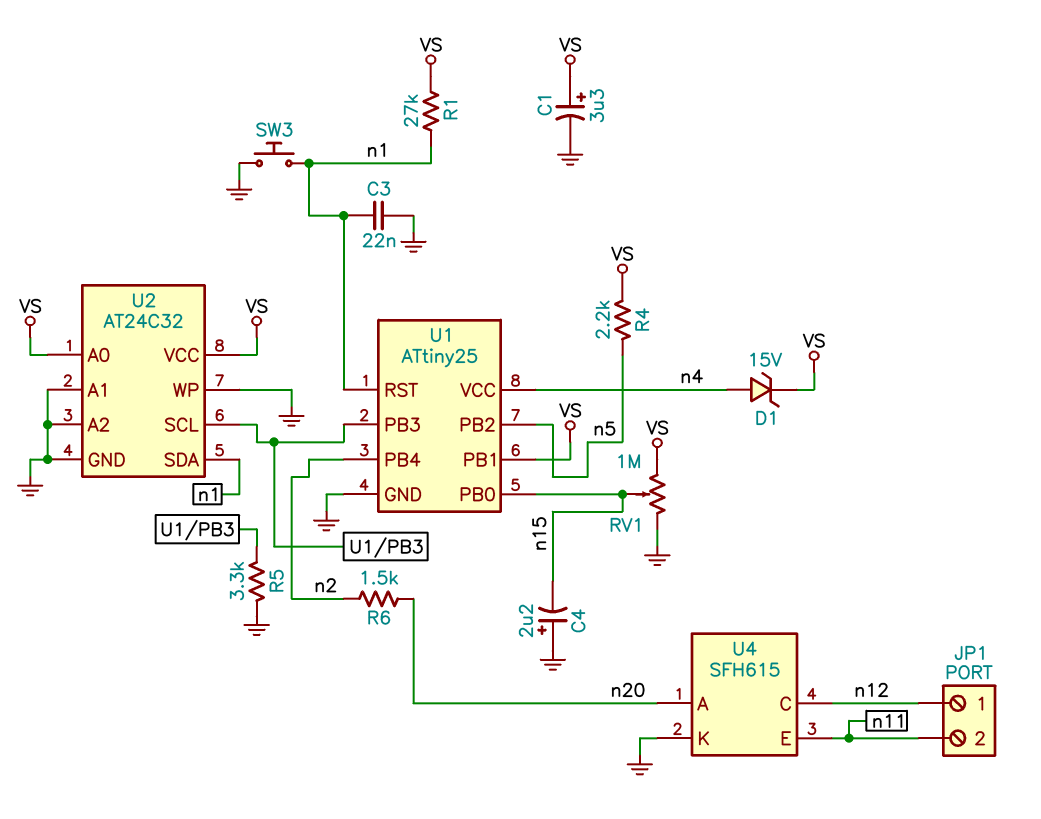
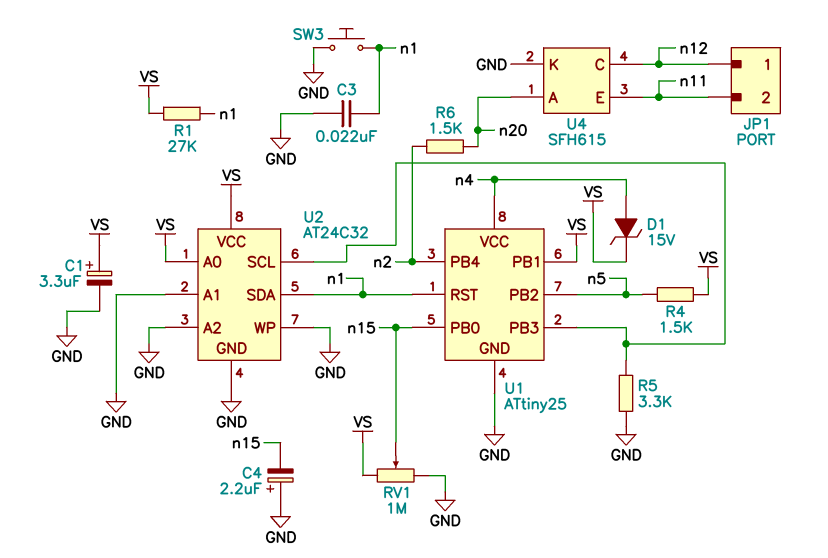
R4: 2.2k (VS, n5) -> 1.5k (VS, n5)

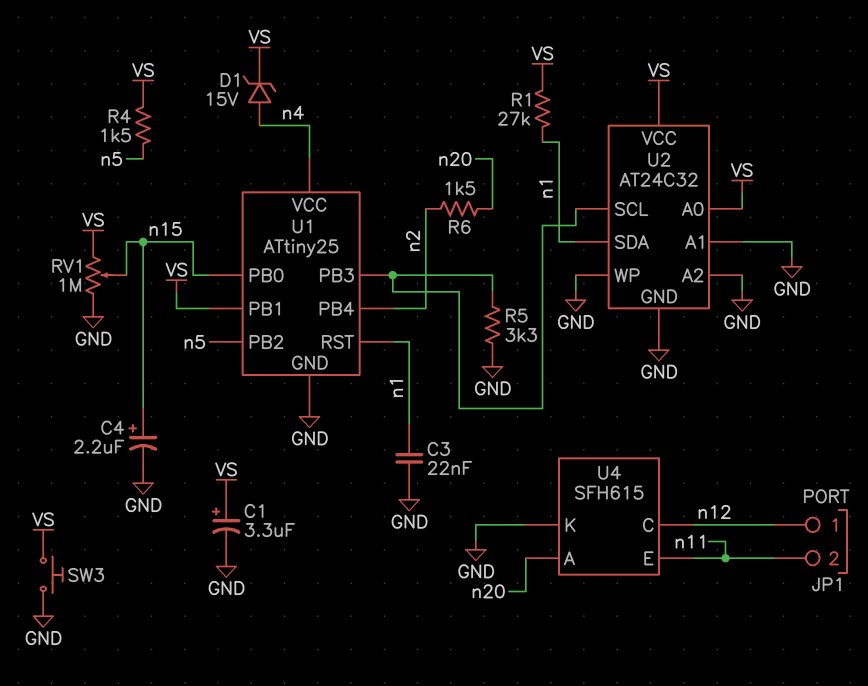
C4: 2.2uF (plus GND, minus n15) -> 2.2uF (plus n15, minus GND)
SW3: button (GND, n1) -> button (GND, VS)

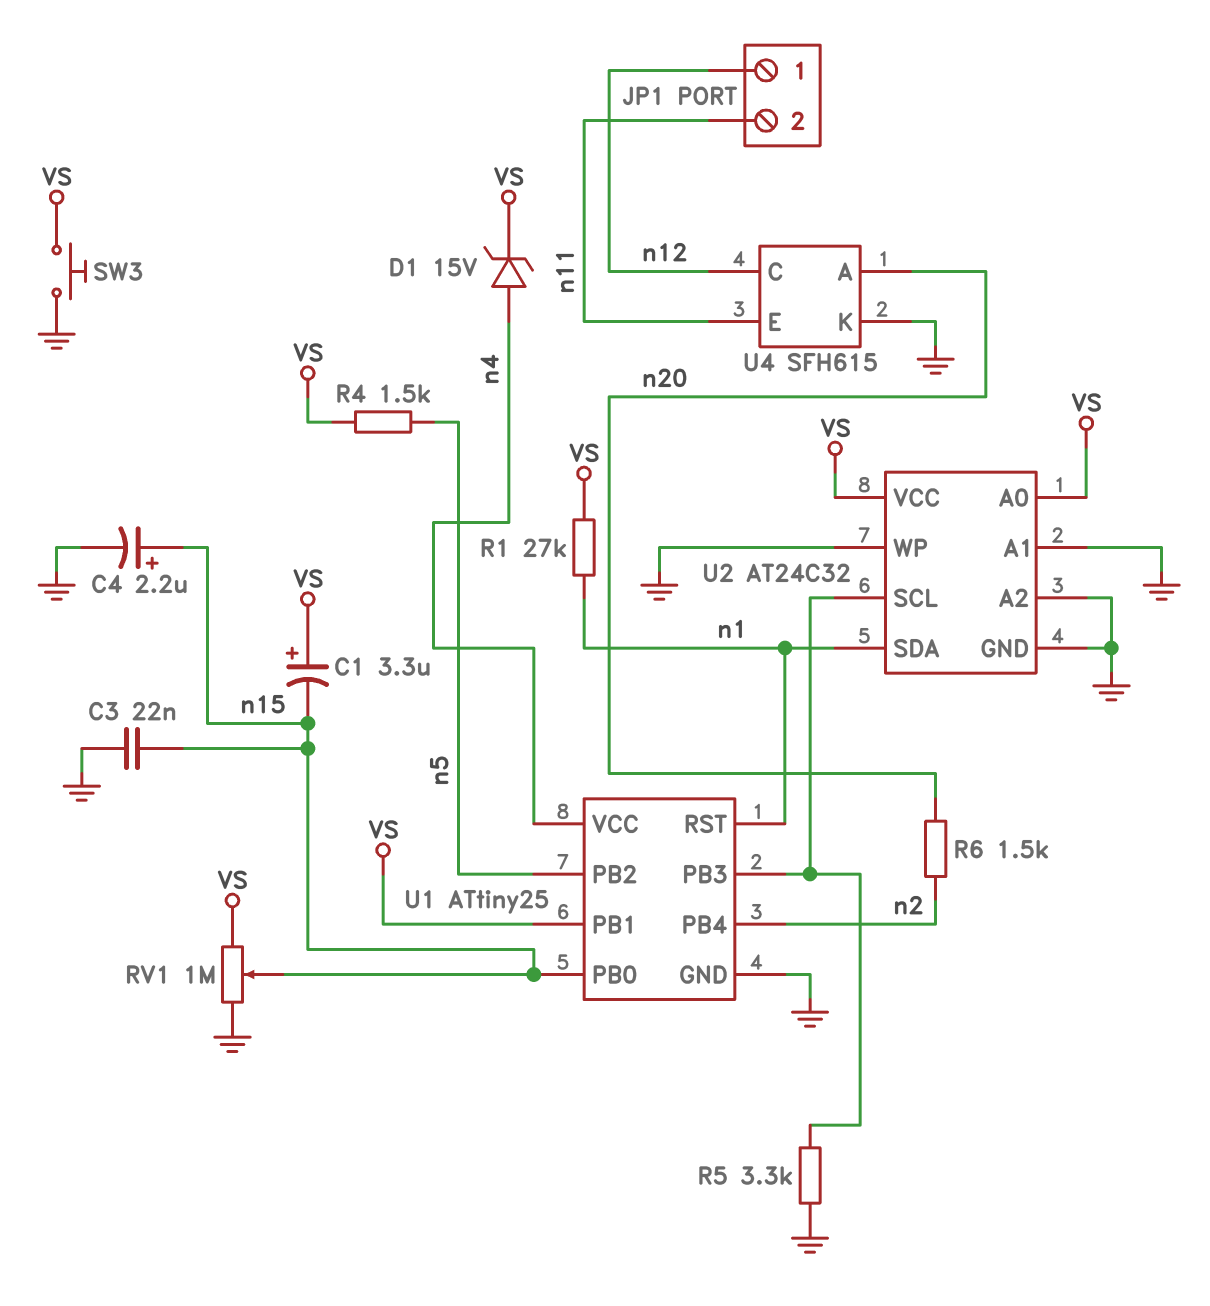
C1: 3.3uF (plus VS, minus GND) -> 3.3uF (plus VS, minus n15)
C3: 22nF (GND, n1) -> 22nF (GND, n15)

